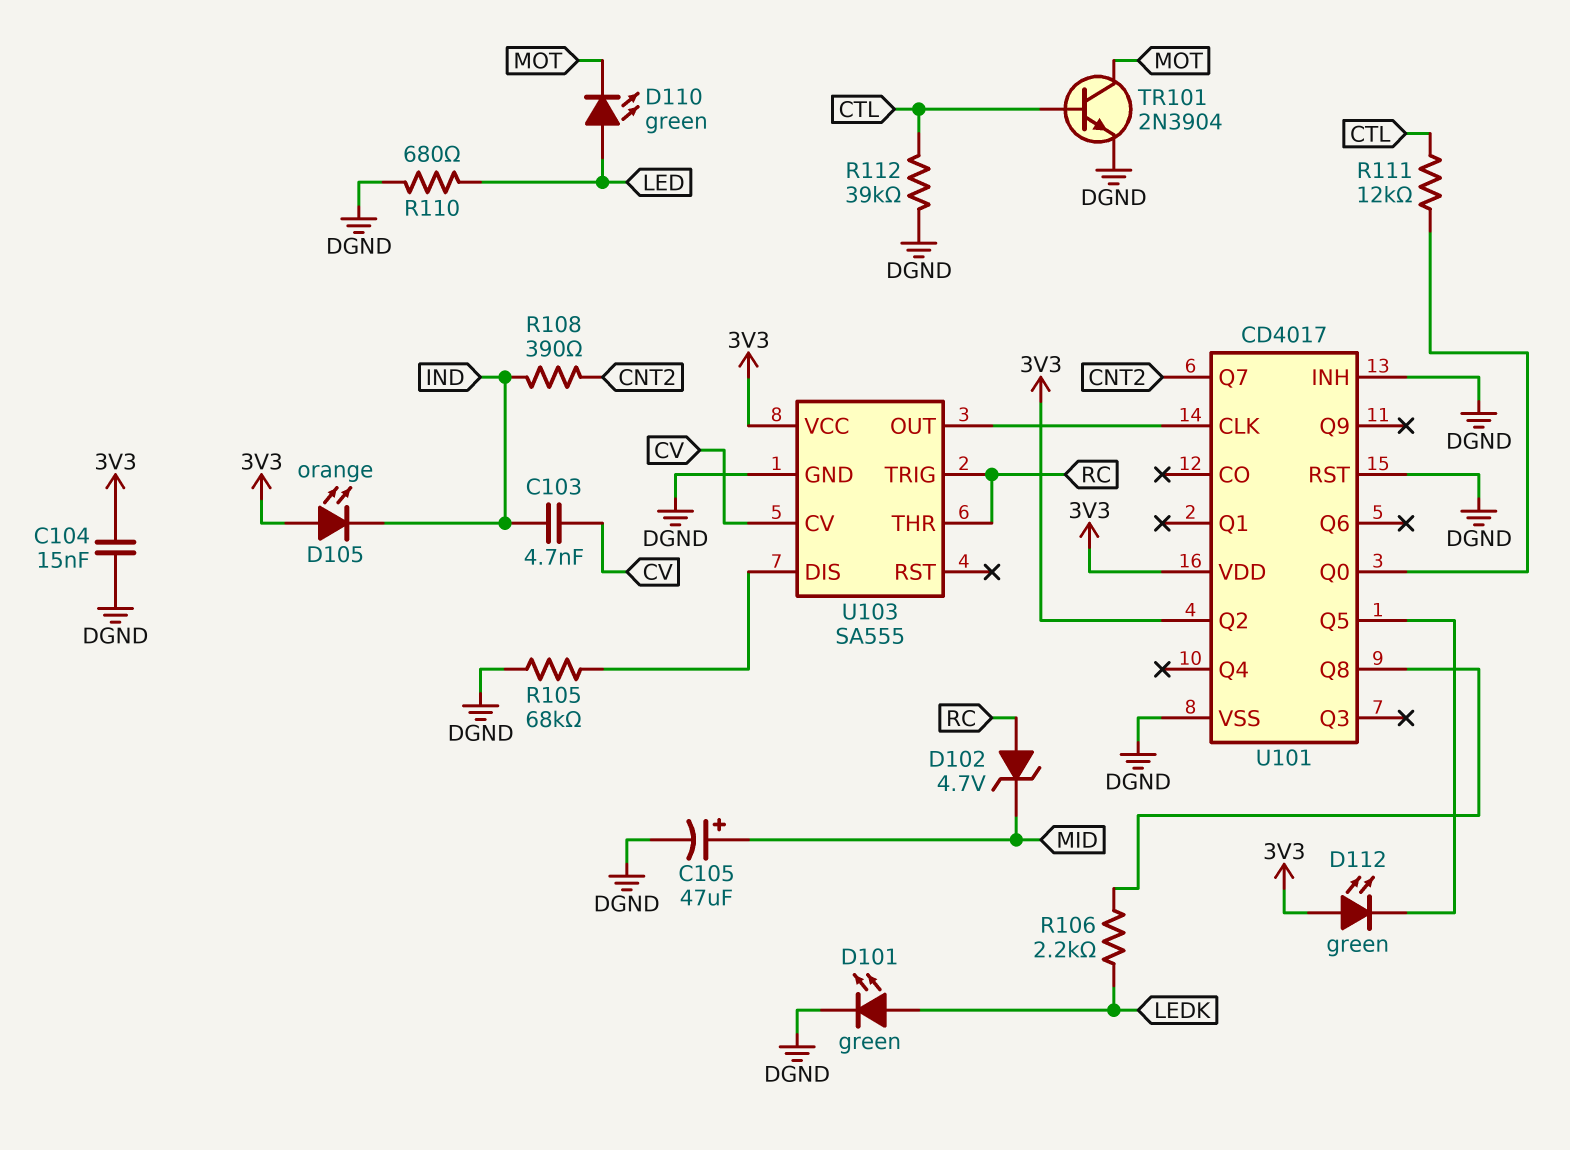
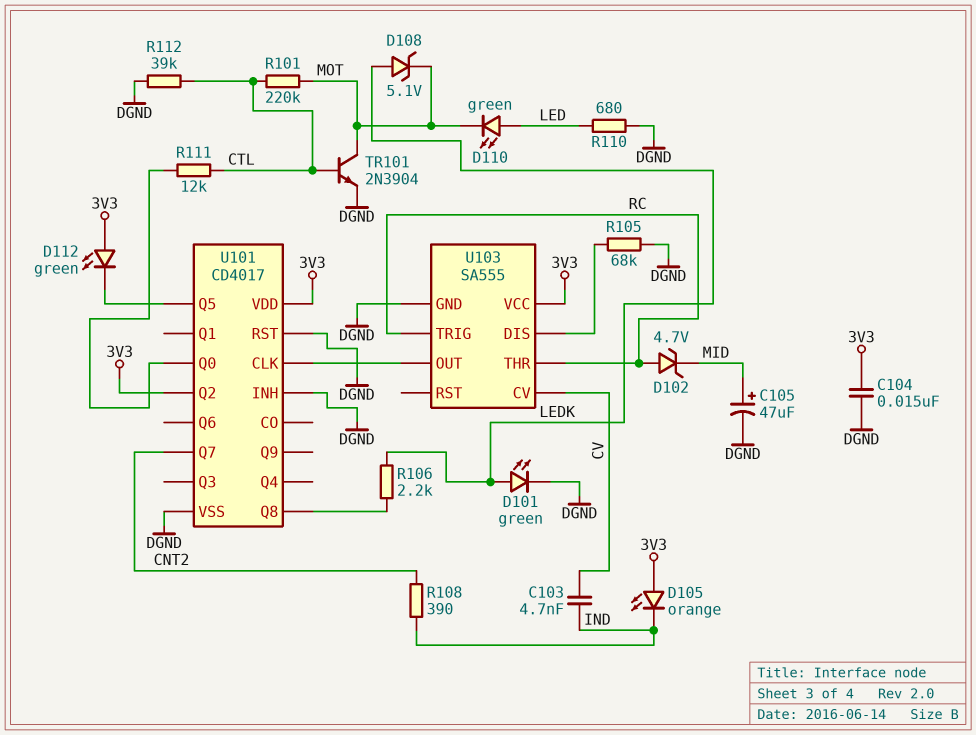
D108: none -> zener 5.1V (A LEDK, K MOT)
R101: none -> 220k (CTL, MOT)

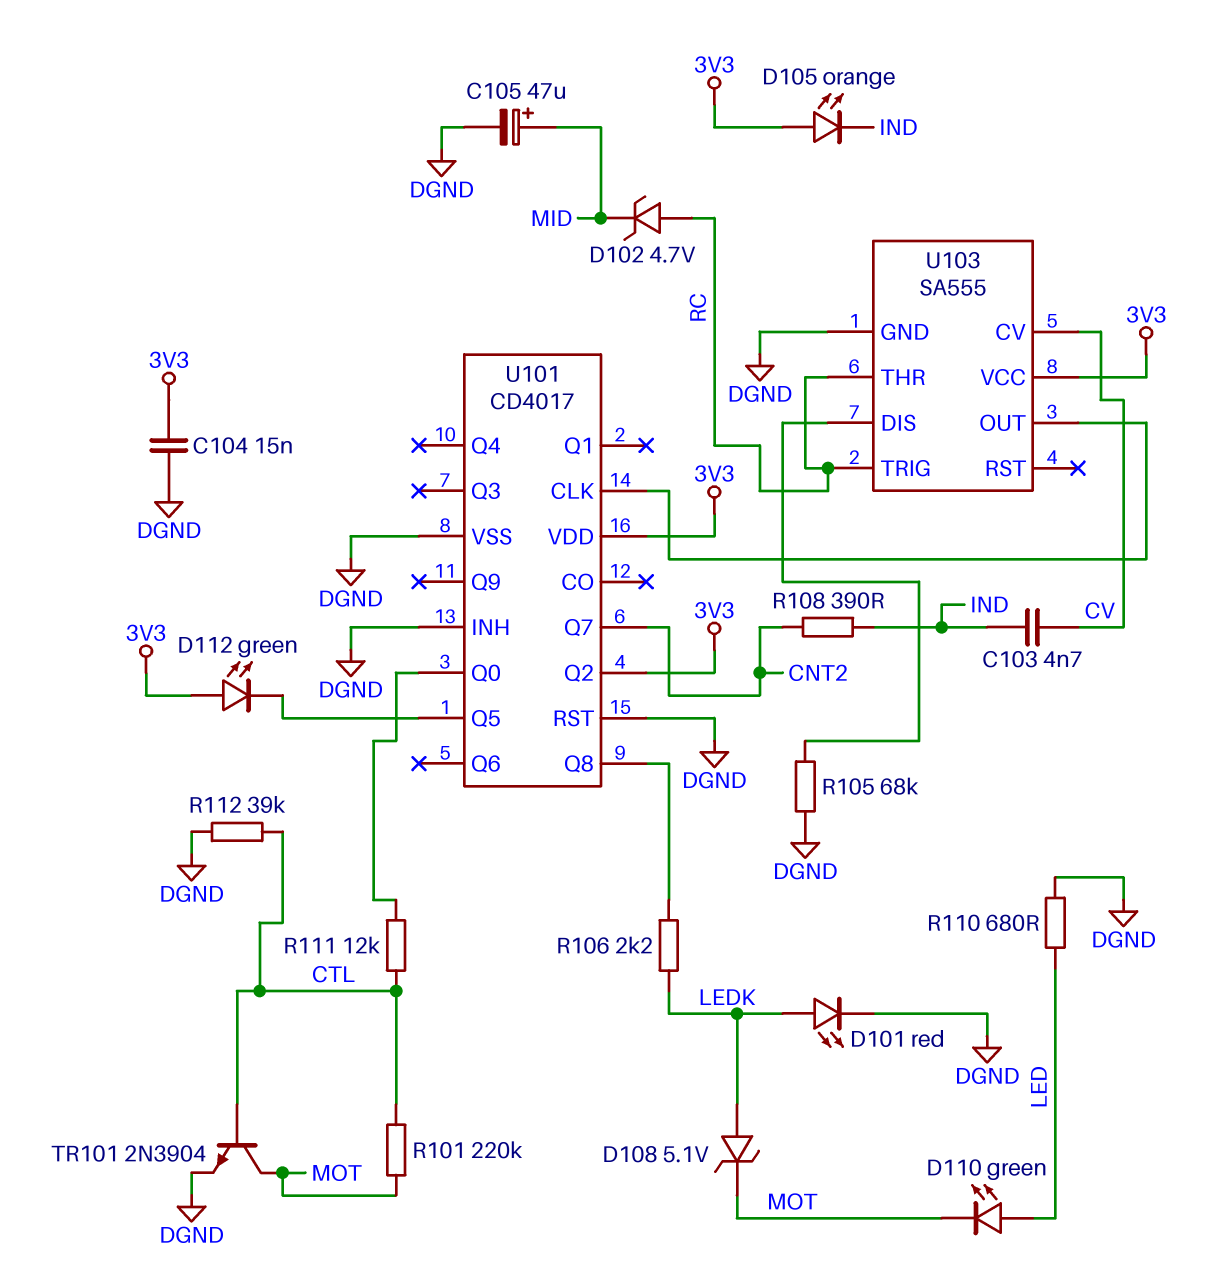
D101: LED green (A LEDK, K DGND) -> LED red (A LEDK, K DGND)

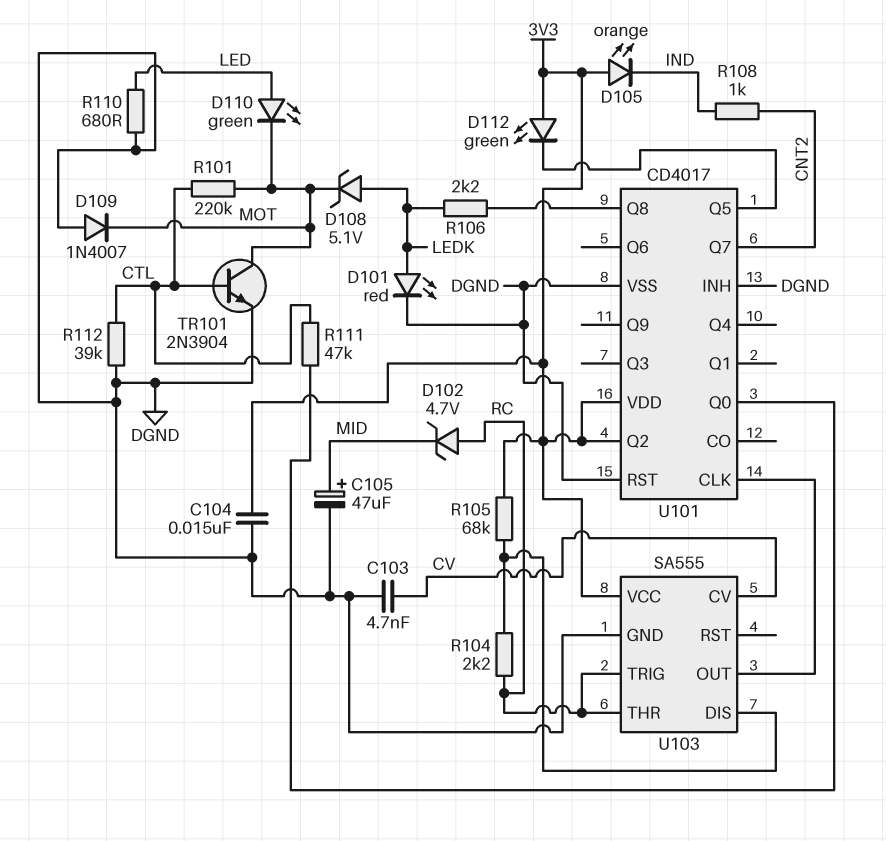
C103: 4.7nF (CV, IND) -> 4.7nF (CV, DGND)
D109: none -> diode 1N4007 (A DGND, K MOT)
R104: none -> 2.2k (RC, U103/DIS)
R105: 68k (DGND, U103/DIS) -> 68k (3V3, U103/DIS)
R108: 390 (CNT2, IND) -> 1k (CNT2, IND)
R111: 12k (CTL, U101/Q0) -> 47k (CTL, U101/Q0)

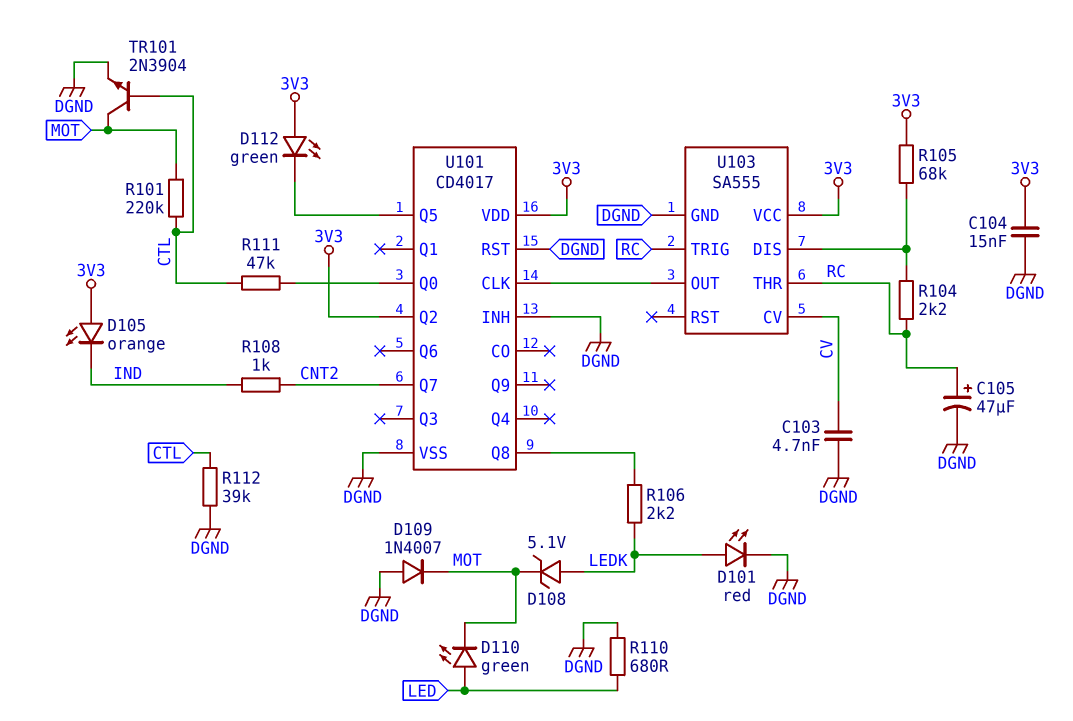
C105: 47uF (plus MID, minus DGND) -> 47uF (plus RC, minus DGND)
D102: zener 4.7V (A RC, K MID) -> none

